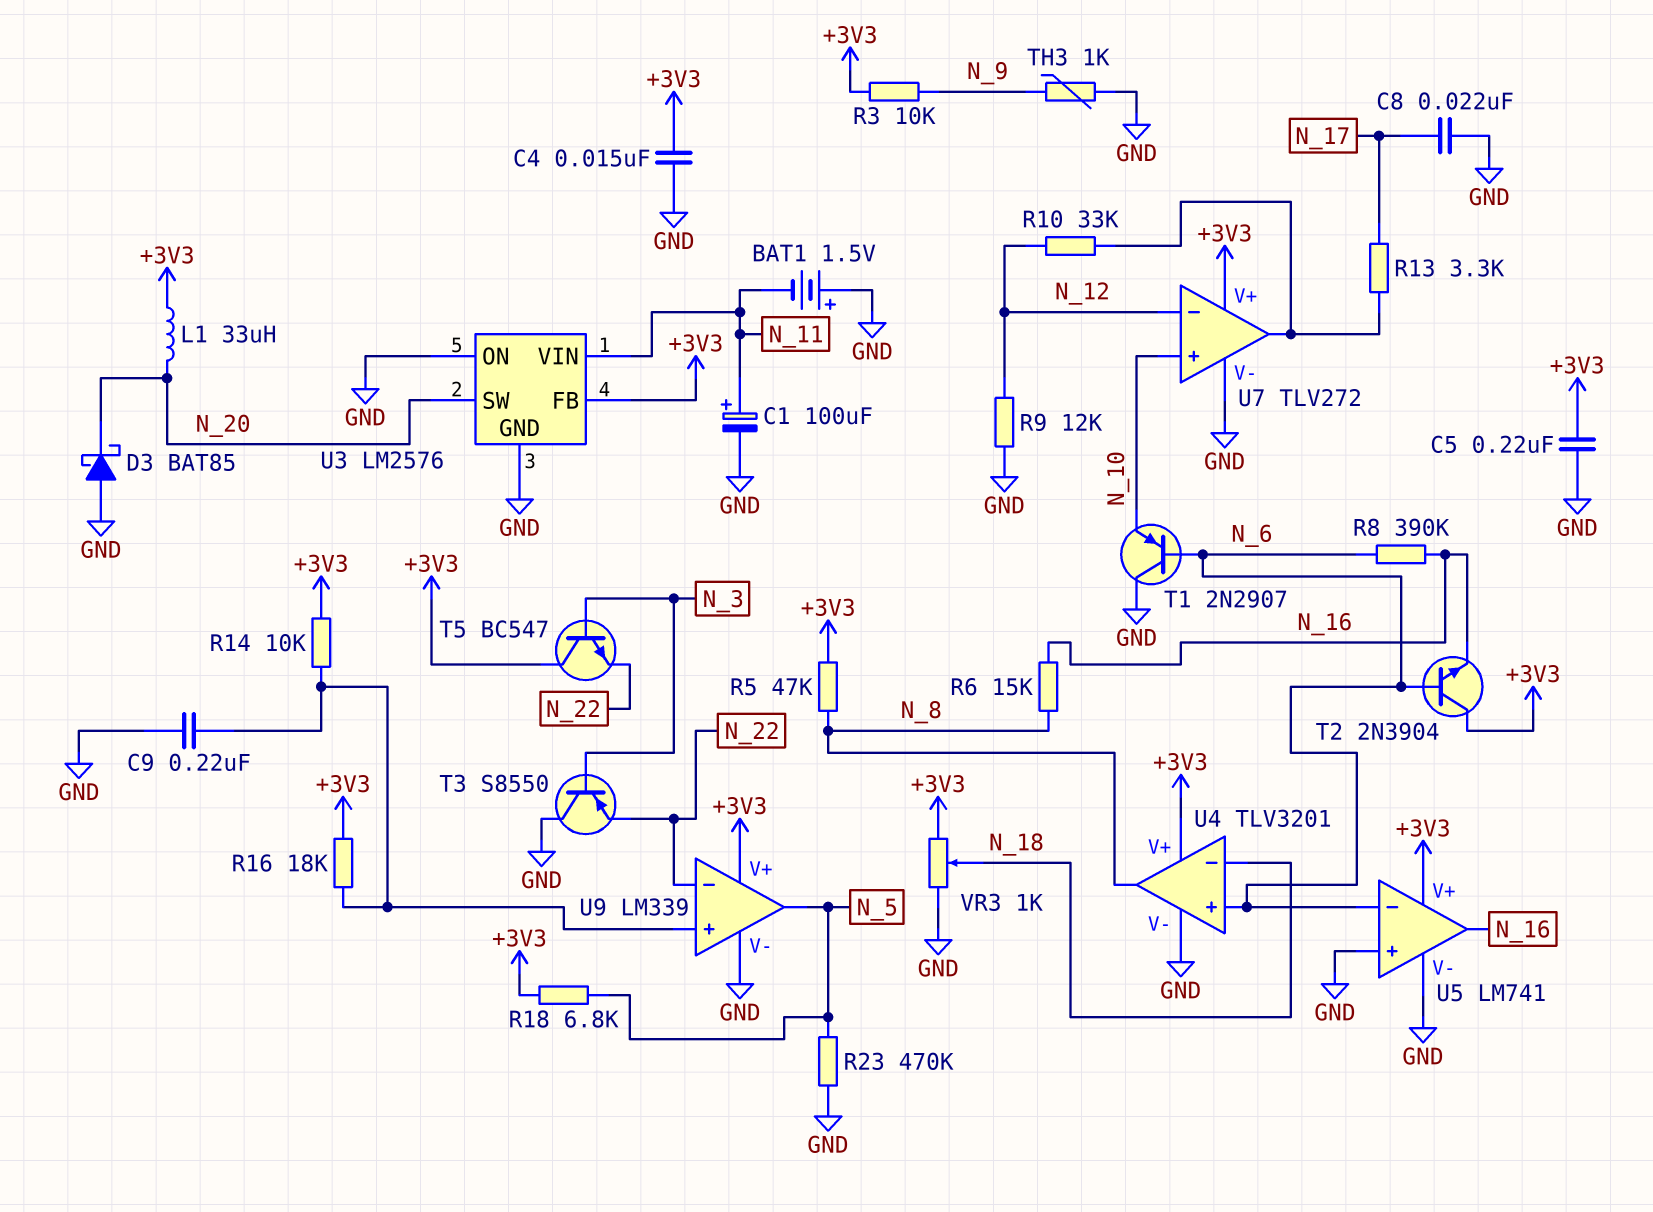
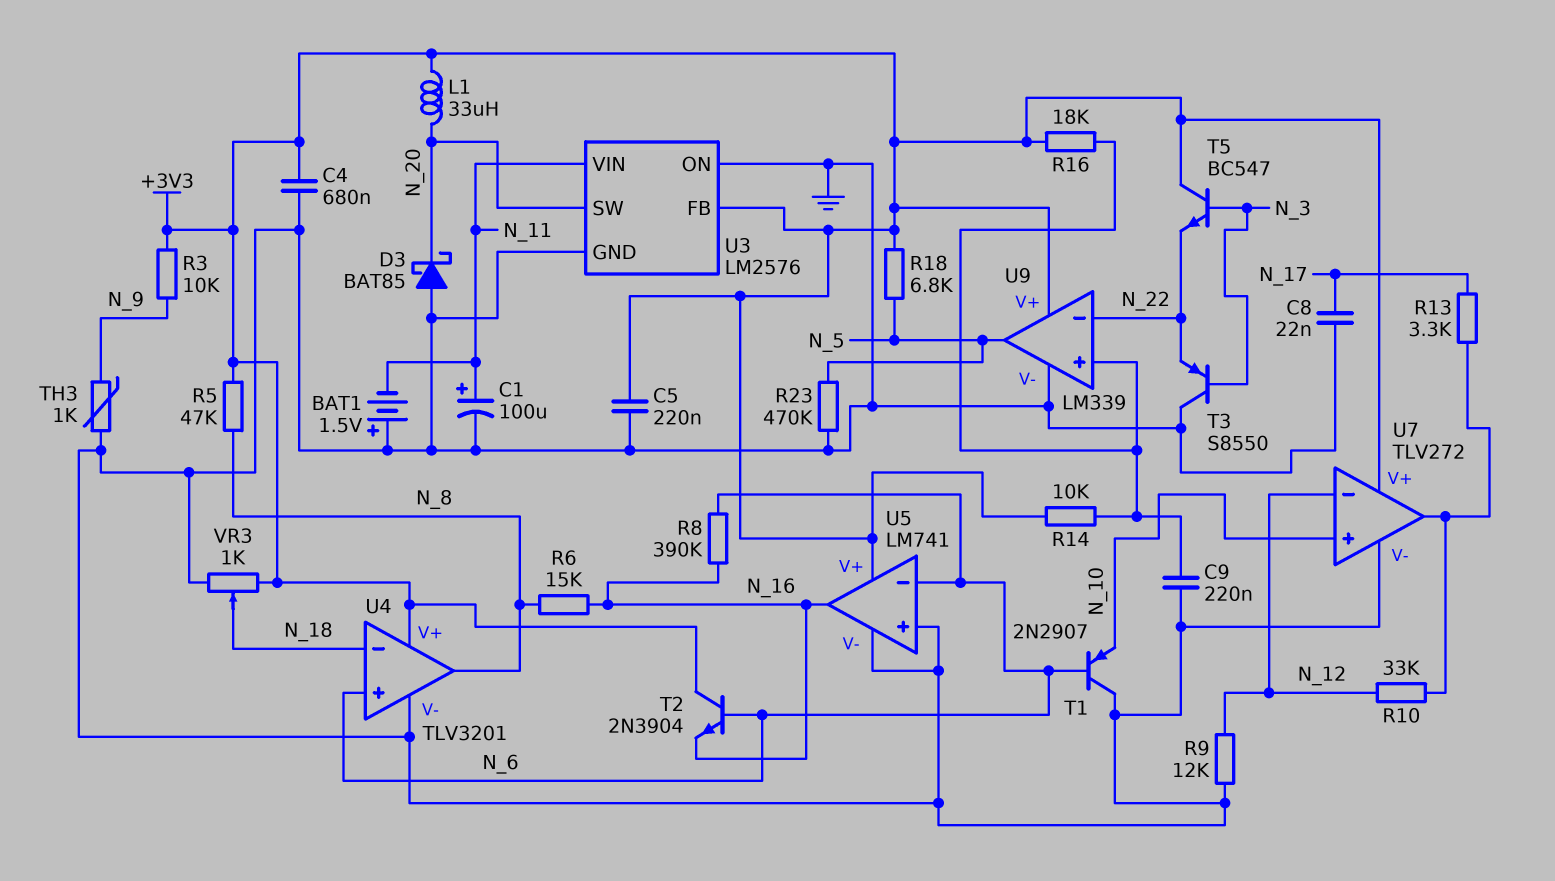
C4: 15nF (+3V3, GND) -> 680nF (+3V3, GND)

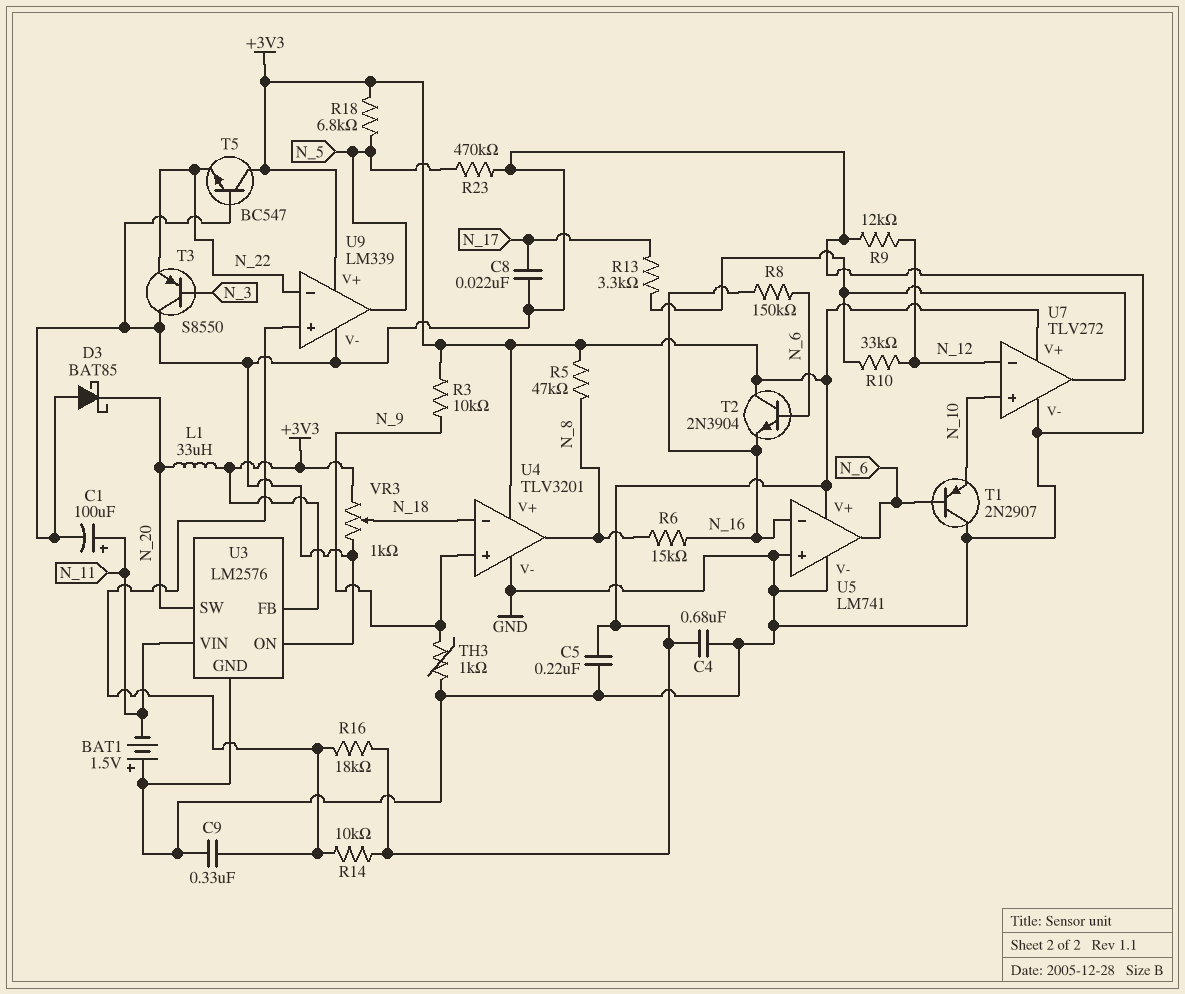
C9: 220nF (GND, U9/in+) -> 330nF (GND, U9/in+)
R8: 390k (N_6, N_16) -> 150k (N_6, N_16)
T5: NPN BC547 (B N_3, C +3V3, E N_22) -> NPN BC547 (B GND, C +3V3, E N_22)
U4 pin in+: N_6 -> N_9
U5 pin in-: N_6 -> N_16
U5 pin out: N_16 -> N_6

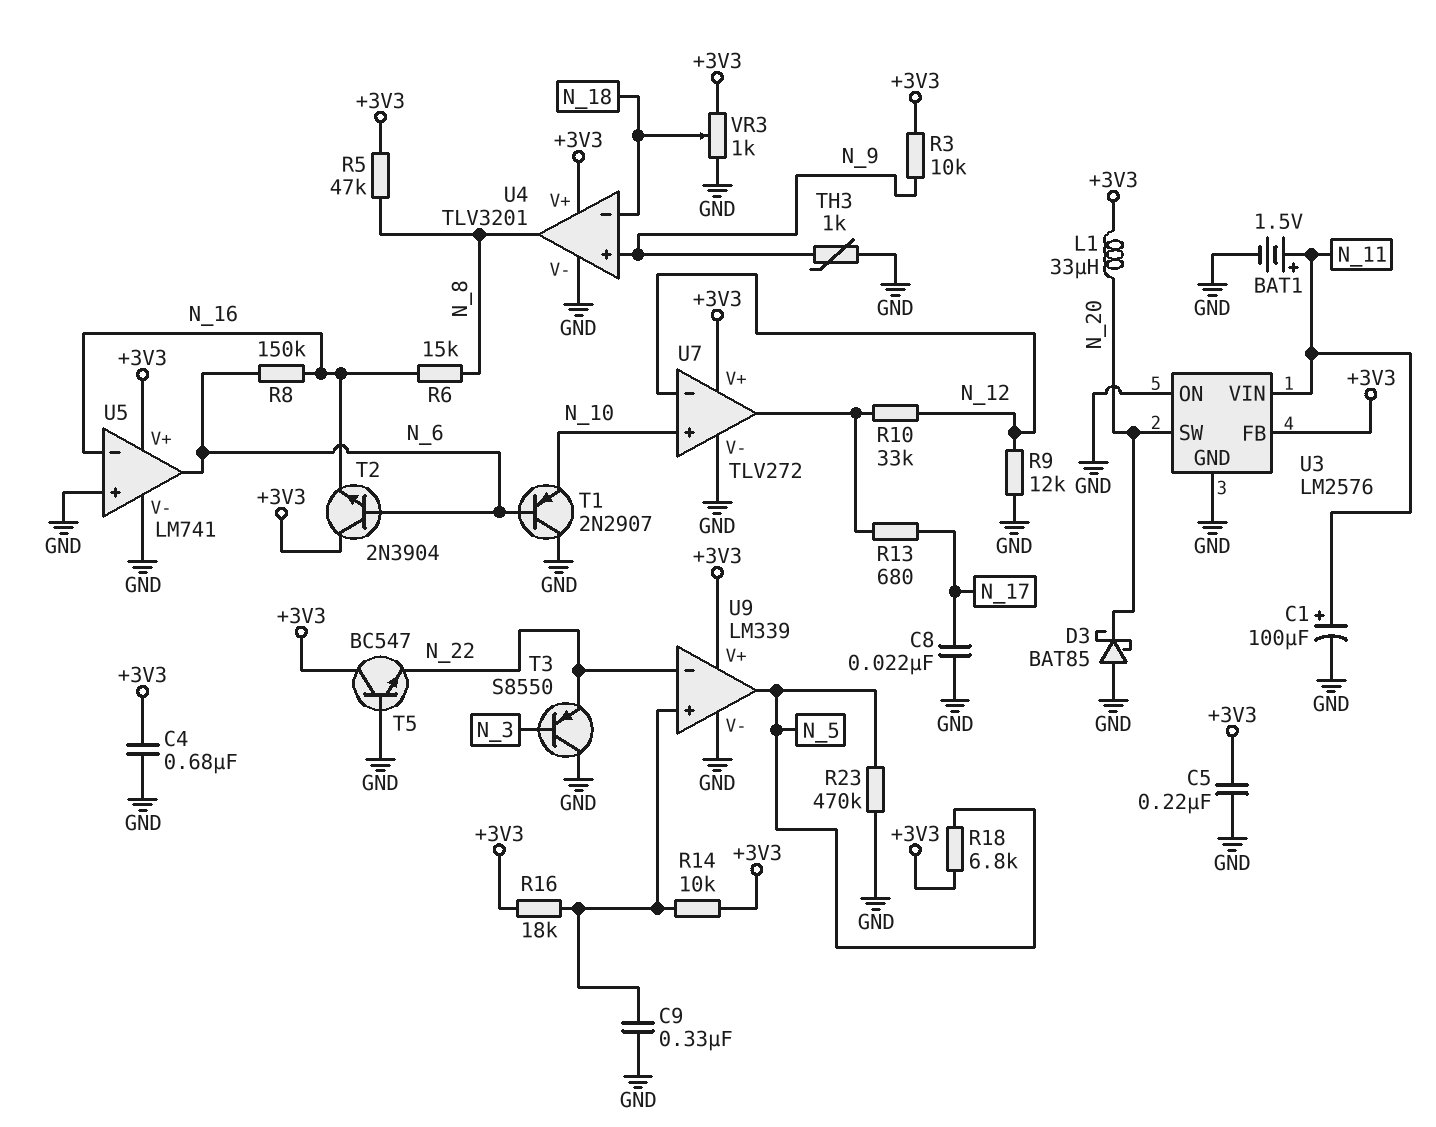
BAT1: 1.5V (plus GND, minus N_11) -> 1.5V (plus N_11, minus GND)
R13: 3.3k (N_17, U7/out) -> 680 (N_17, U7/out)

